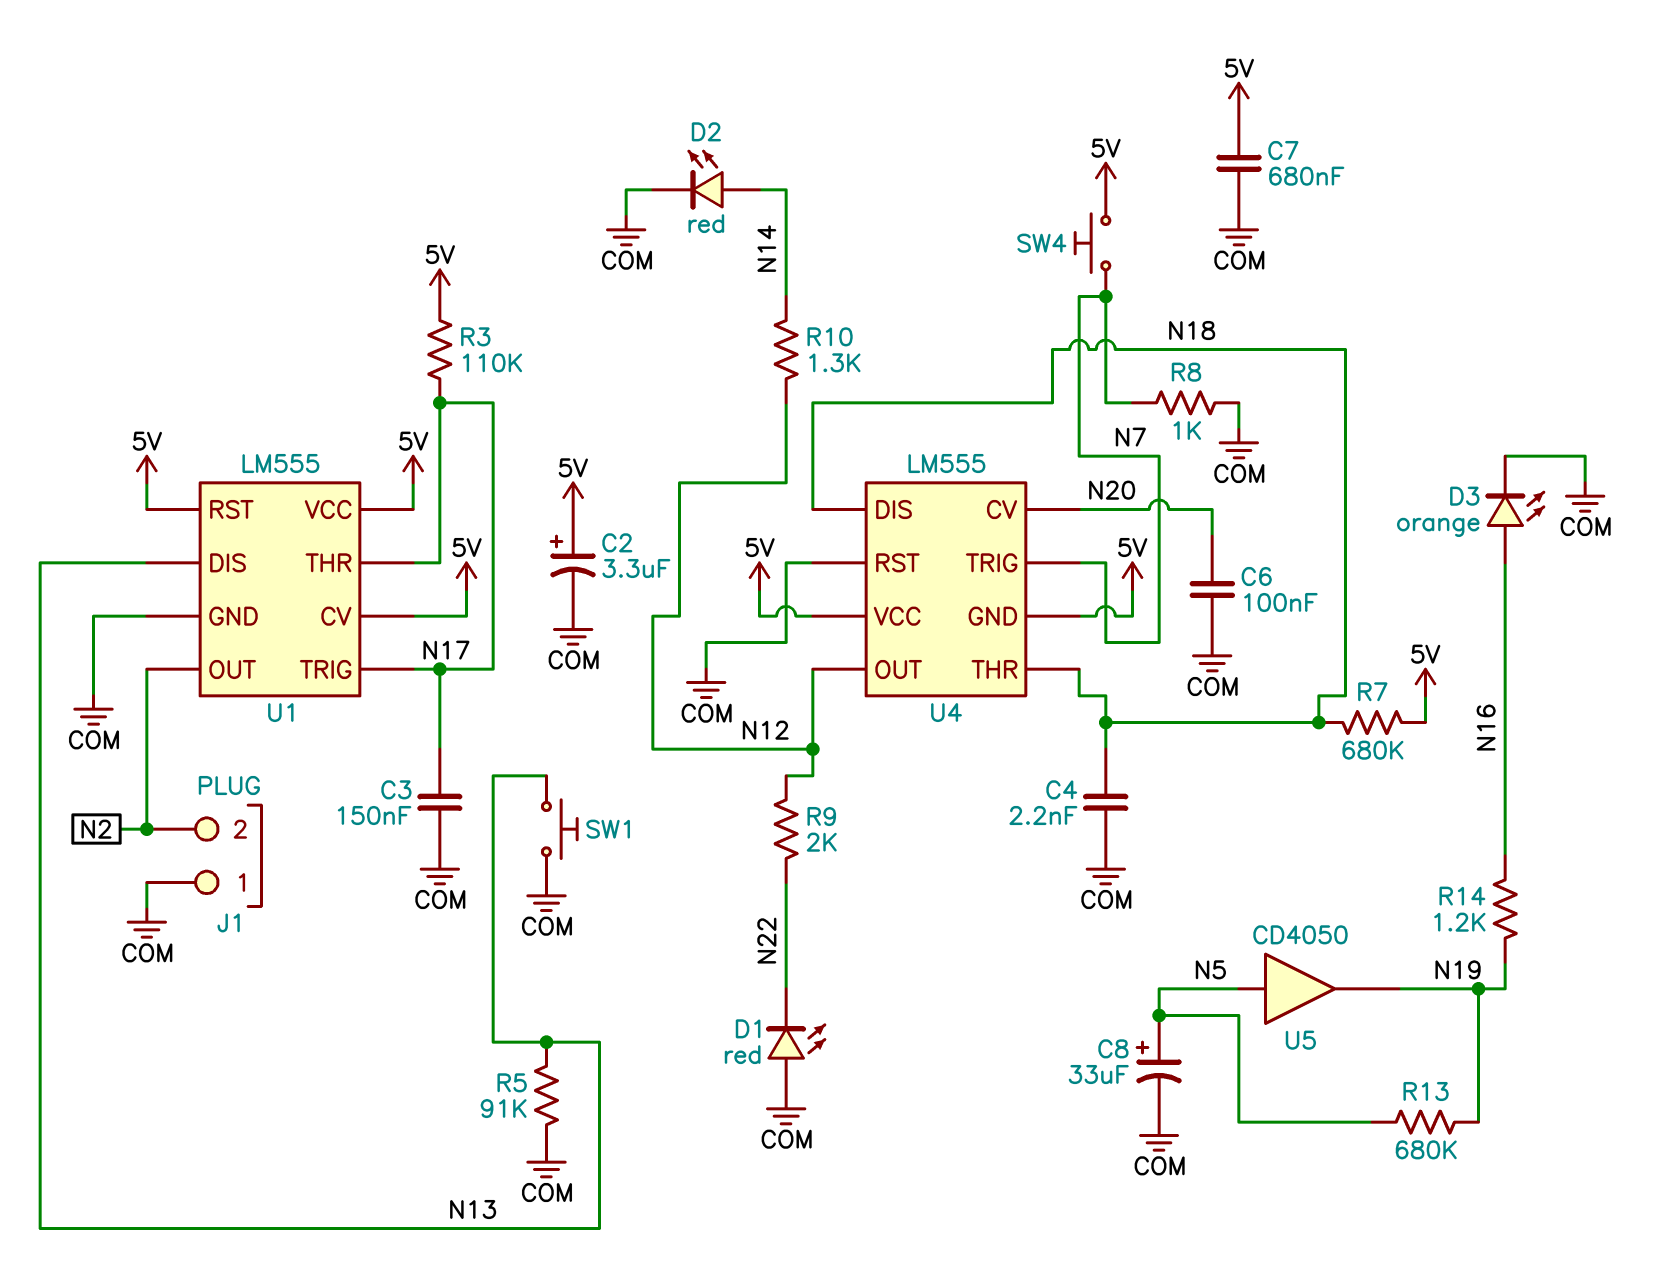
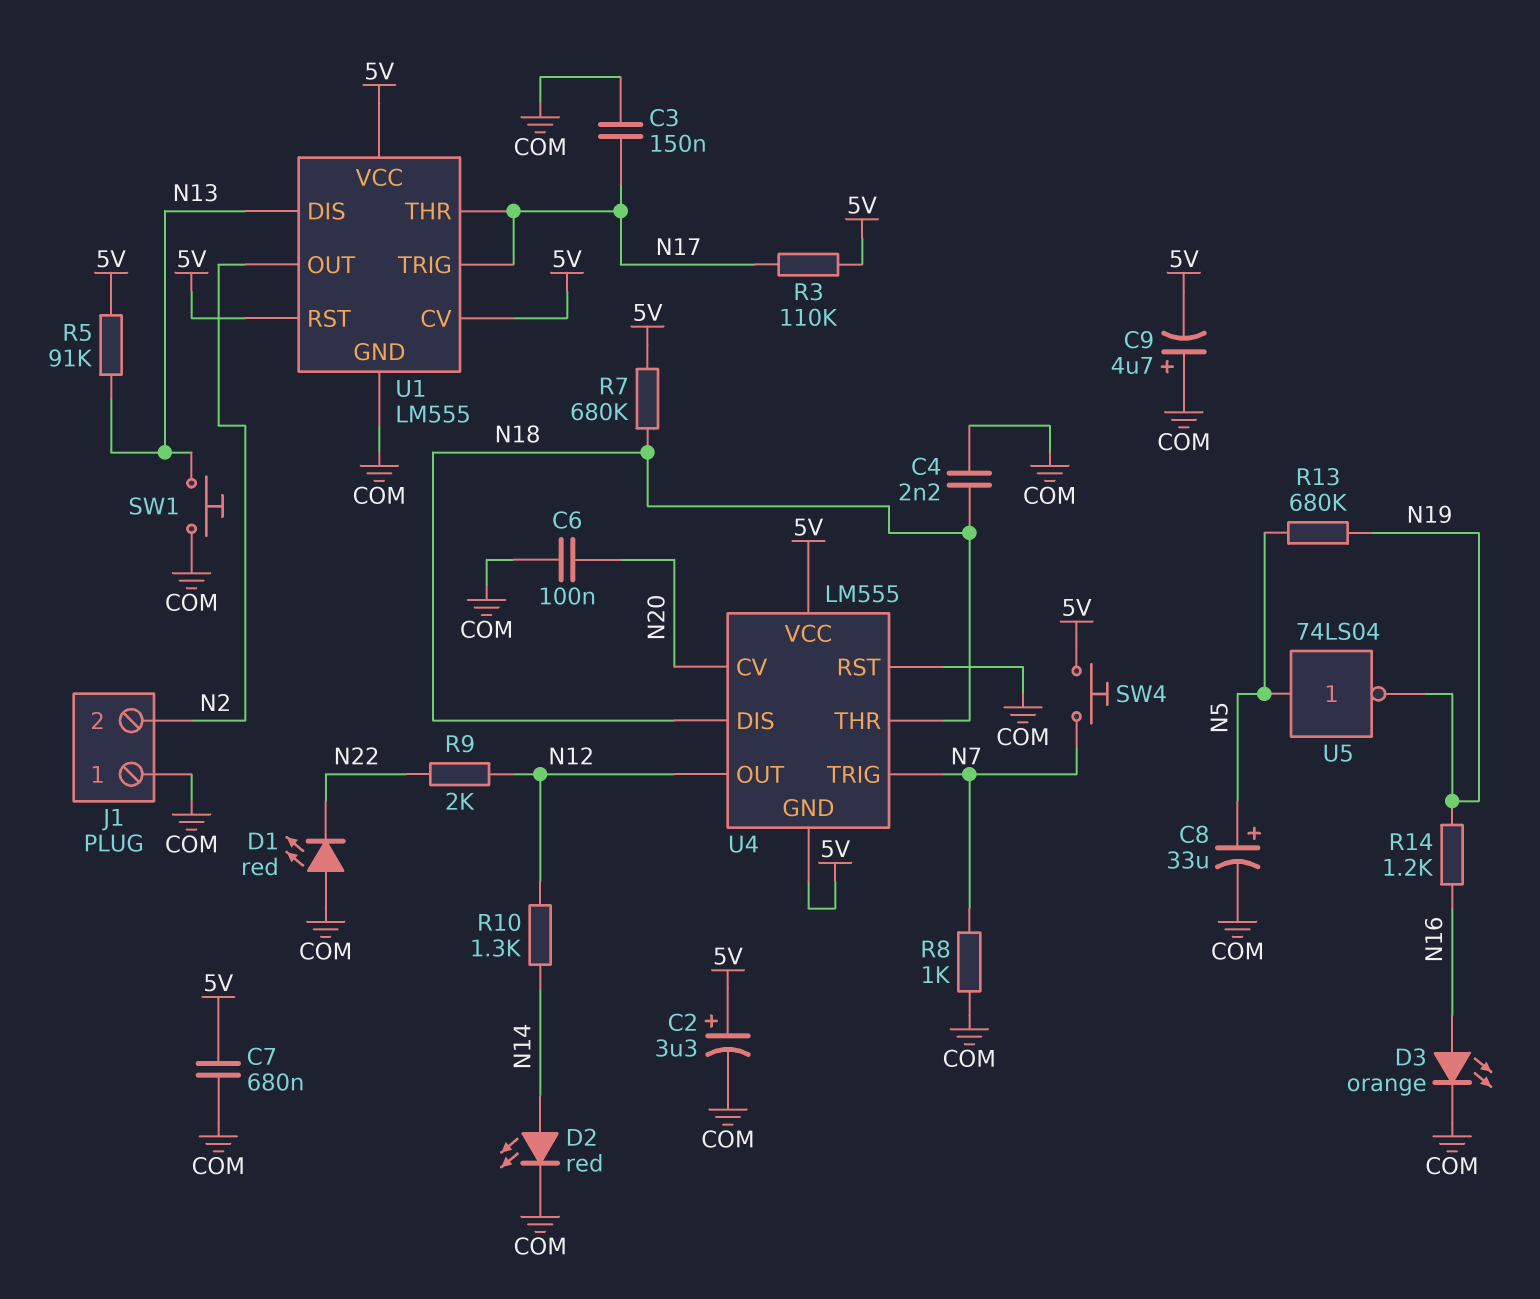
C9: none -> 4.7uF (plus COM, minus 5V)
R5: 91k (COM, N13) -> 91k (5V, N13)
U5: buffer CD4050 (in N5, out N19) -> NOT 74LS04 (in N5, out N19)

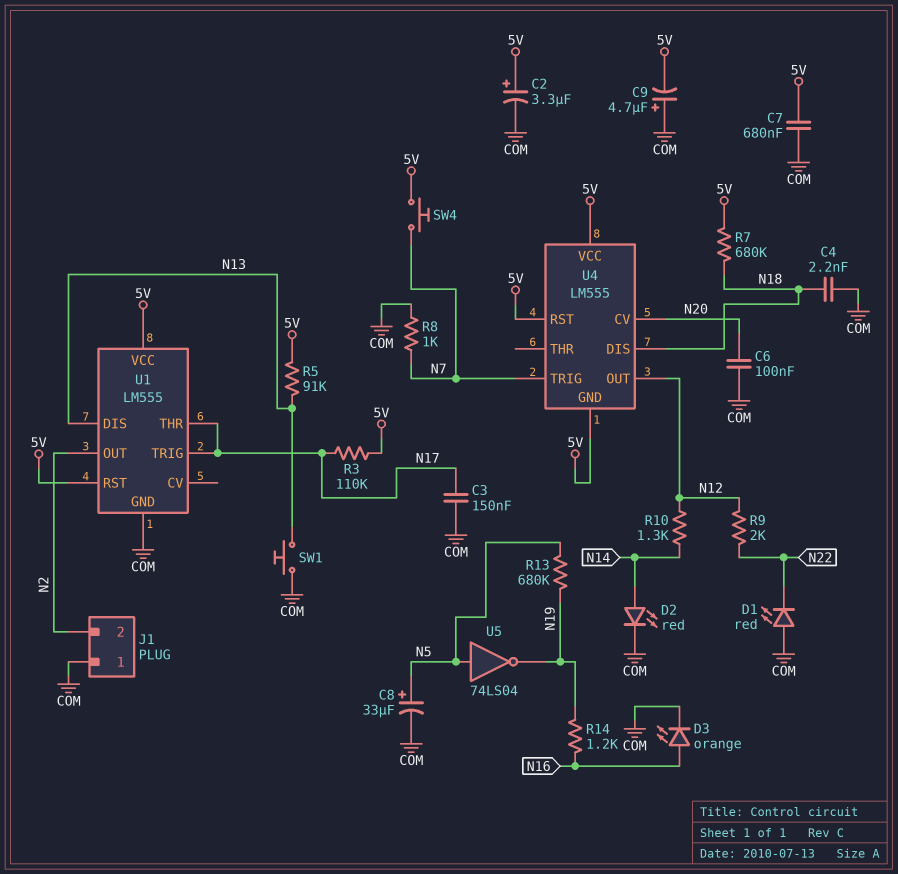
U1 pin CV: 5V -> none
U4 pin RST: COM -> 5V
U4 pin THR: N18 -> none

